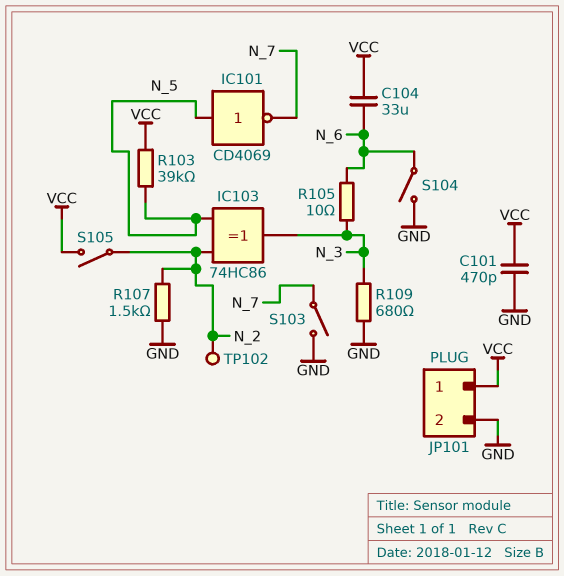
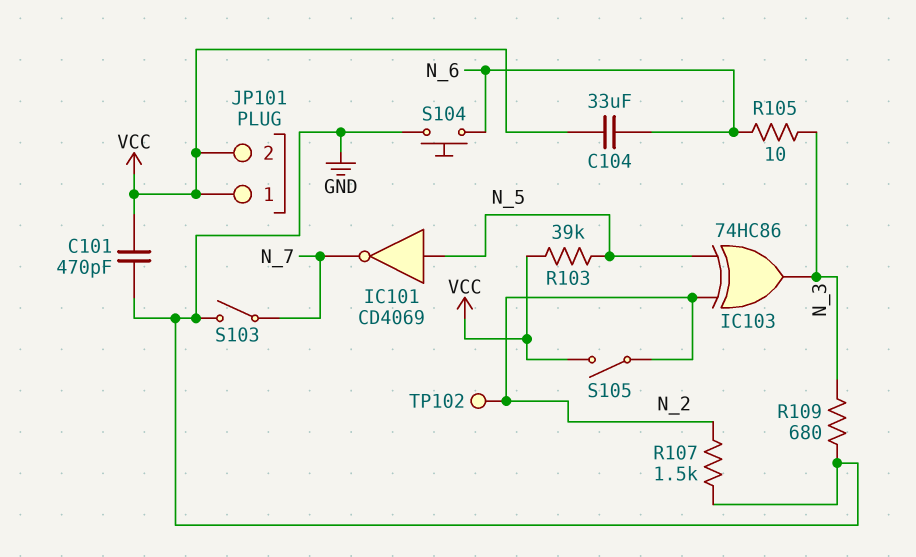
JP101 pin 2: GND -> VCC
S104: switch (GND, N_6) -> button (GND, N_6)

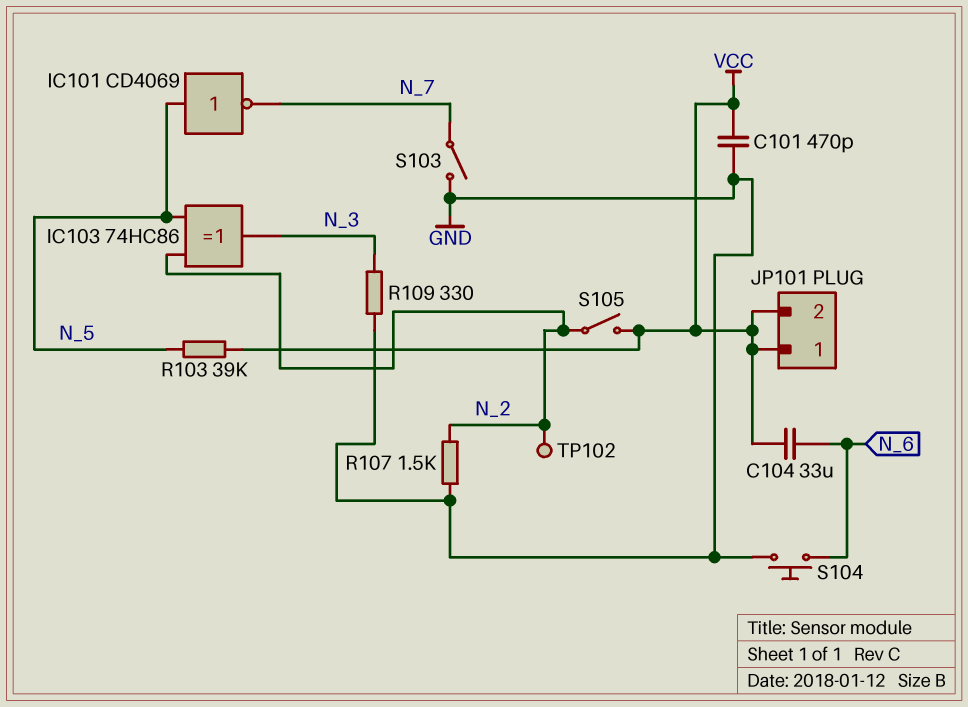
R105: 10 (N_3, N_6) -> none
R109: 680 (GND, N_3) -> 330 (GND, N_3)

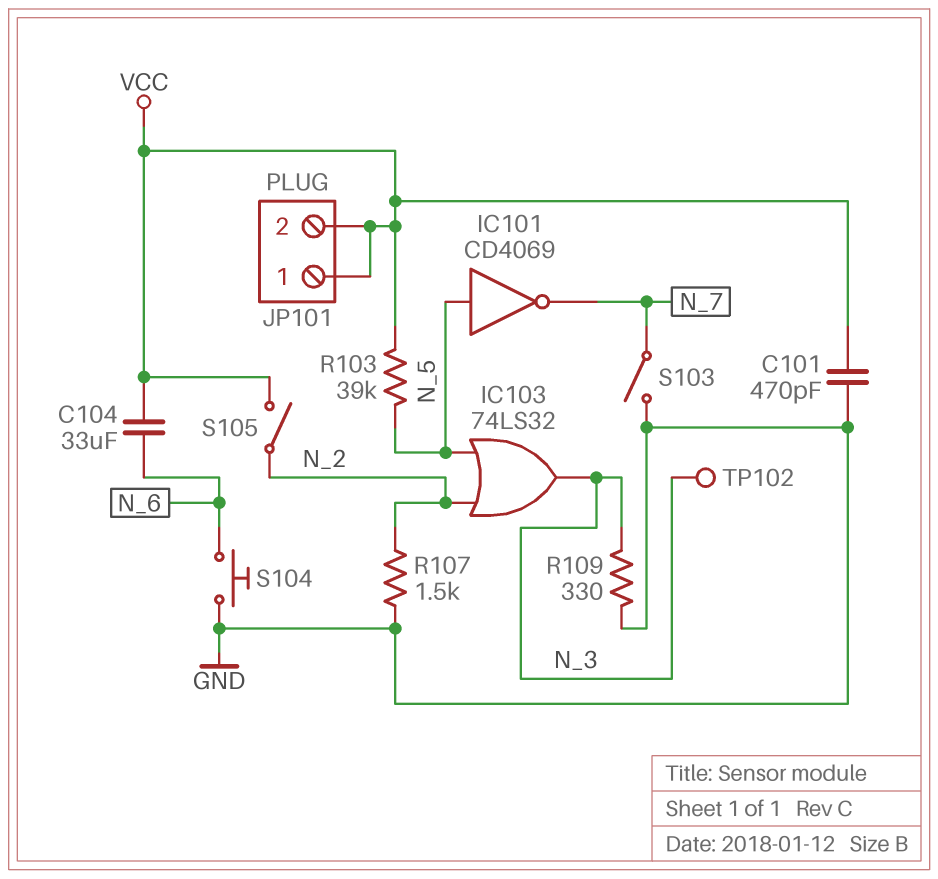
IC103: XOR 74HC86 (in N_2, in N_5, out N_3) -> OR 74LS32 (in N_2, in N_5, out N_3)
TP102: test point (N_2) -> test point (N_3)

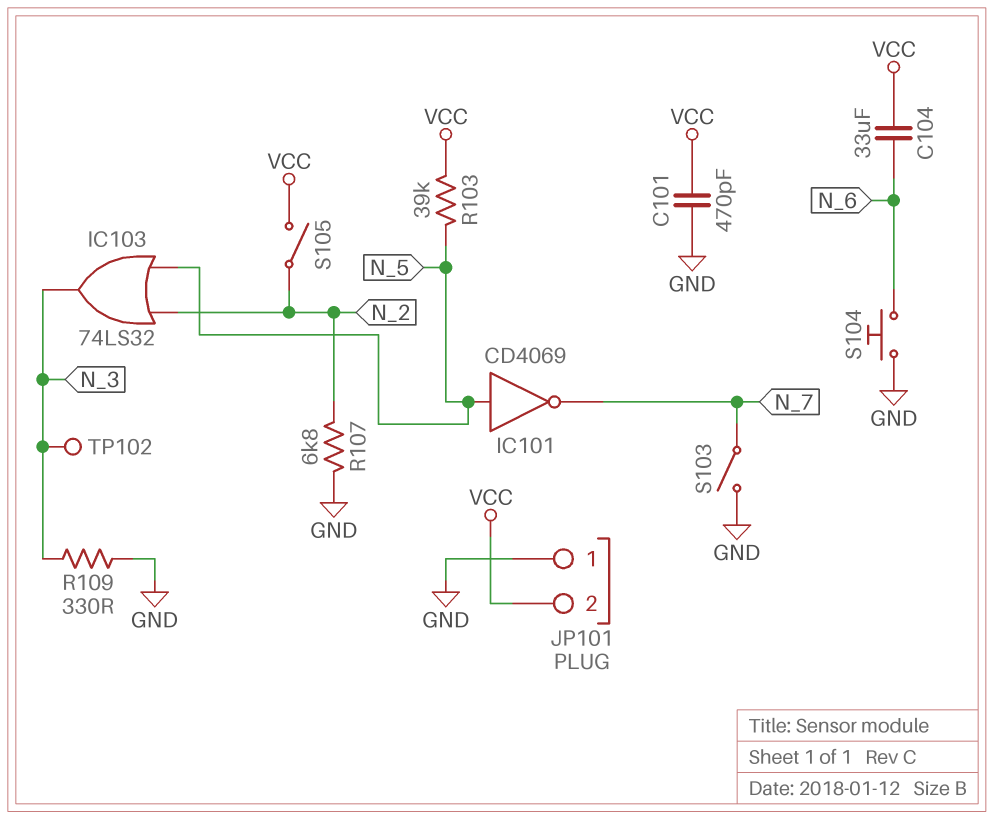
JP101 pin 1: VCC -> GND
R107: 1.5k (GND, N_2) -> 6.8k (GND, N_2)

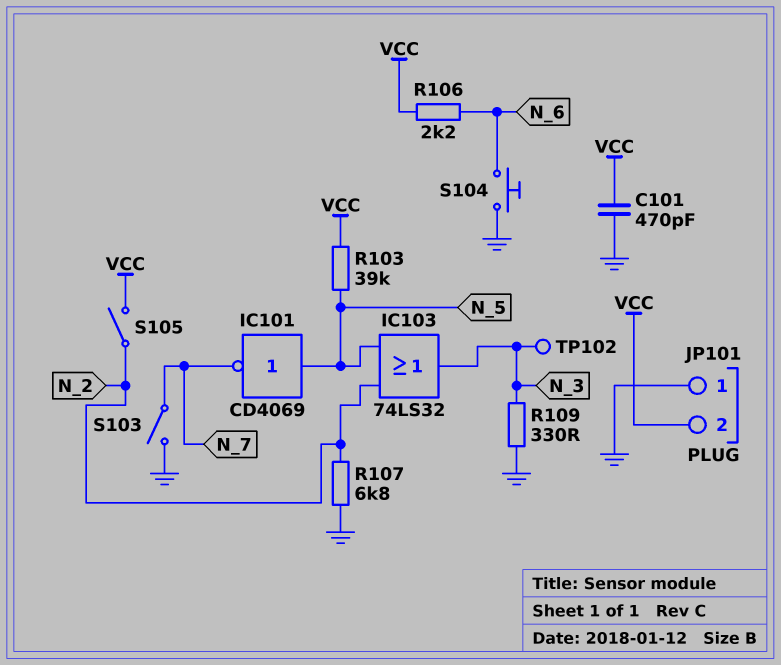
C104: 33uF (N_6, VCC) -> none
R106: none -> 2.2k (N_6, VCC)

